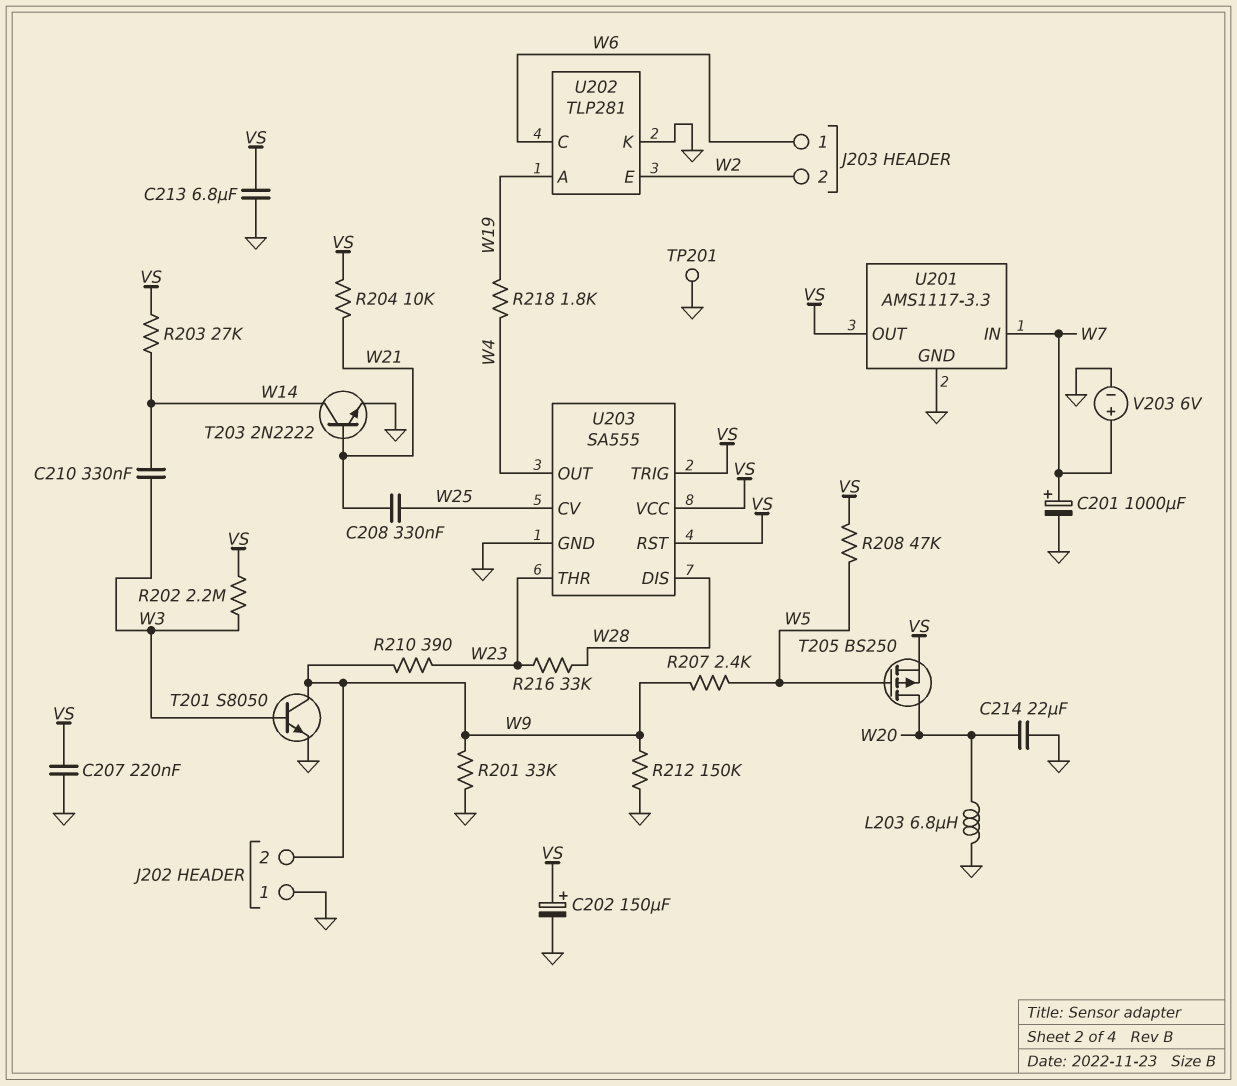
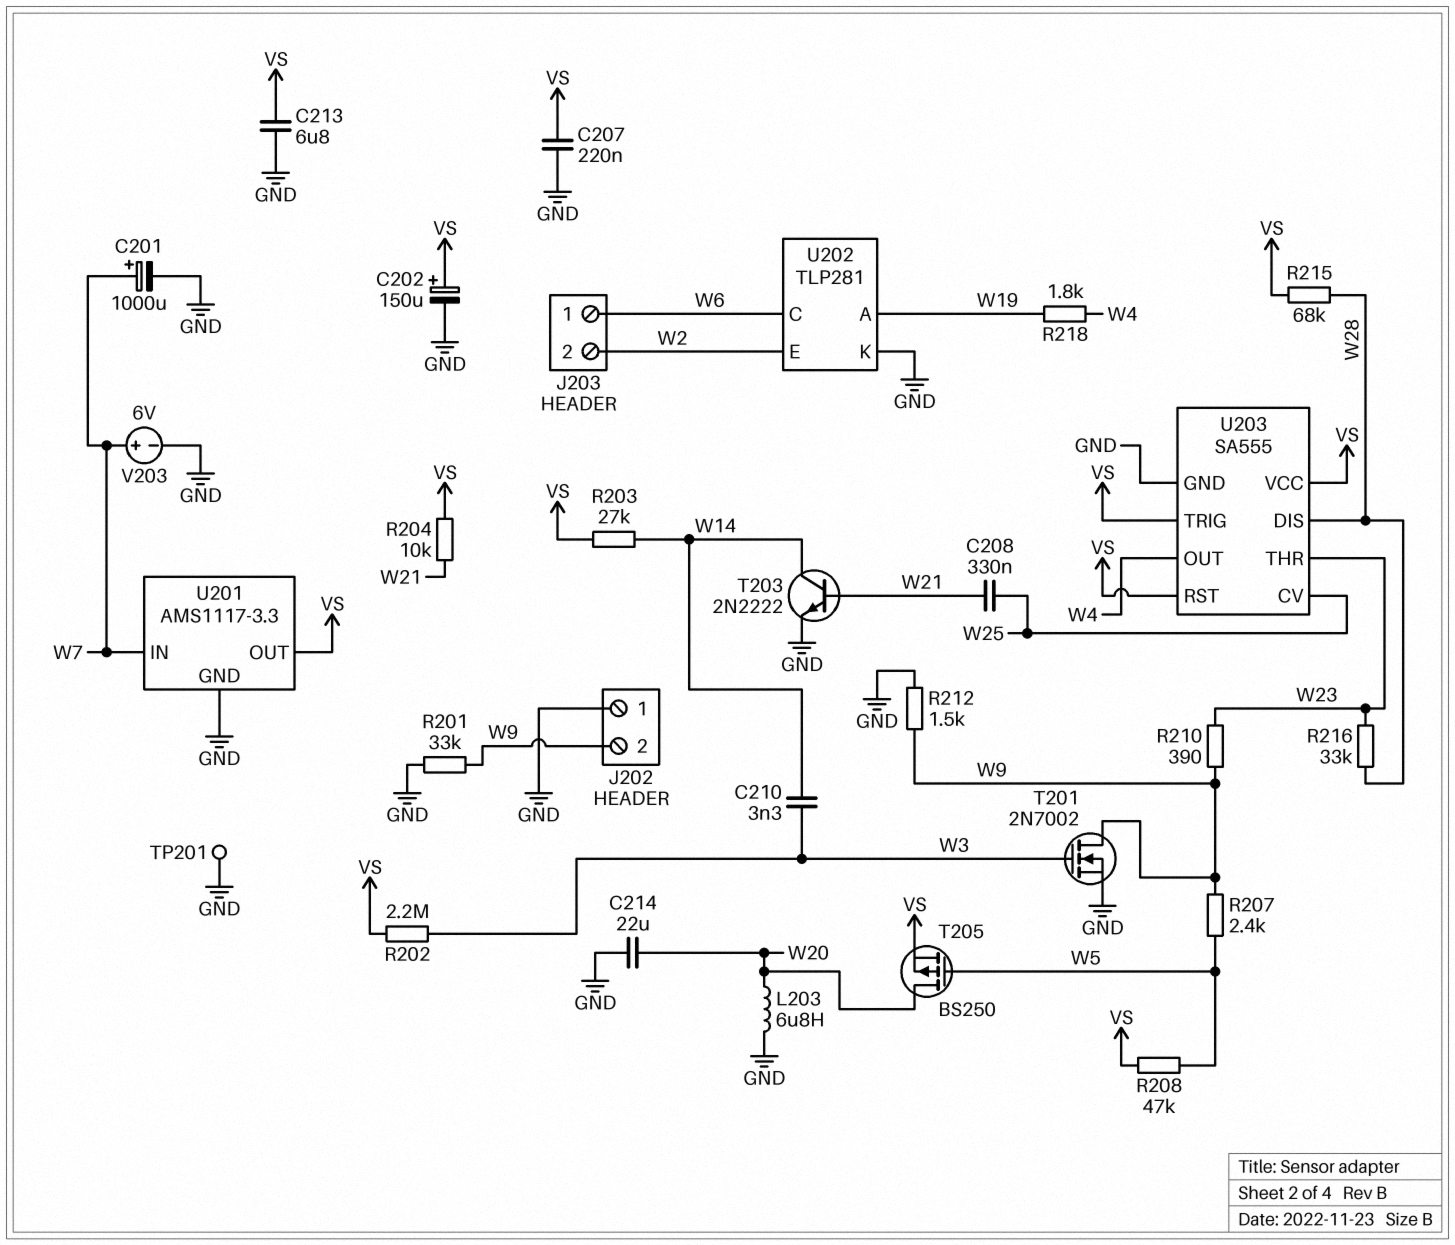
C210: 330nF (W3, W14) -> 3.3nF (W3, W14)
R212: 150k (GND, W9) -> 1.5k (GND, W9)
R215: none -> 68k (VS, W28)
T201: NPN S8050 (B W3, C W9, E GND) -> NMOS 2N7002 (G W3, D W9, S GND)

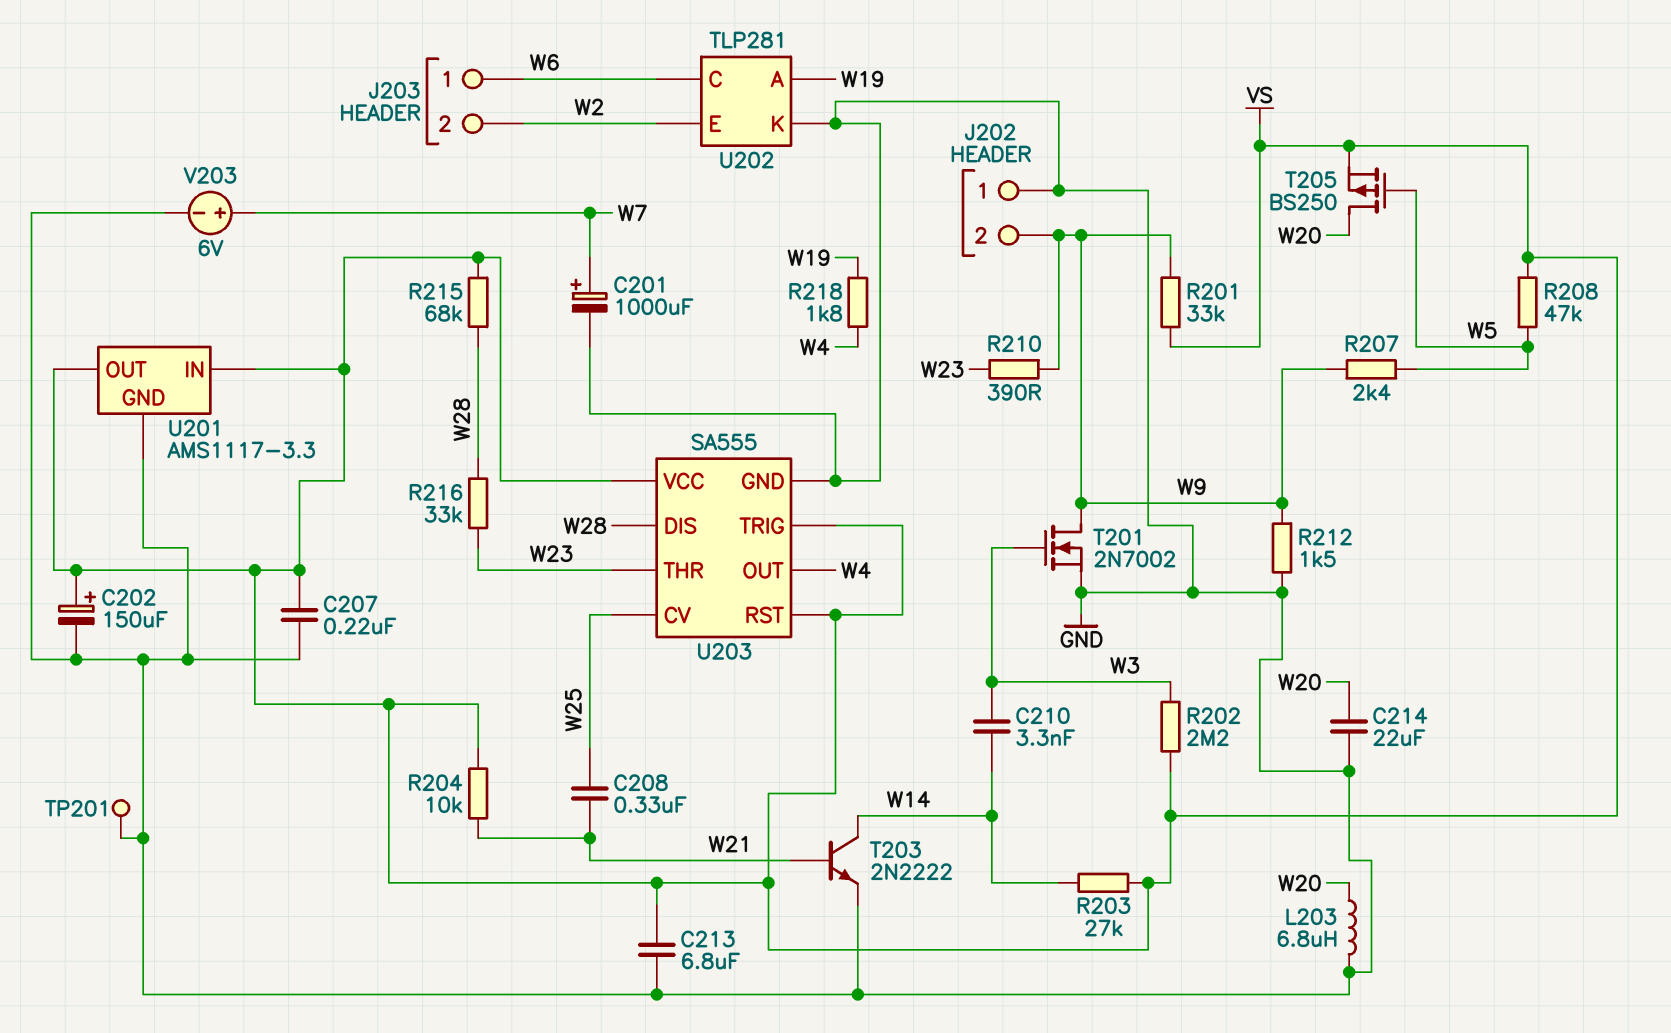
R201: 33k (GND, W9) -> 33k (VS, W9)
U201 pin IN: W7 -> VS

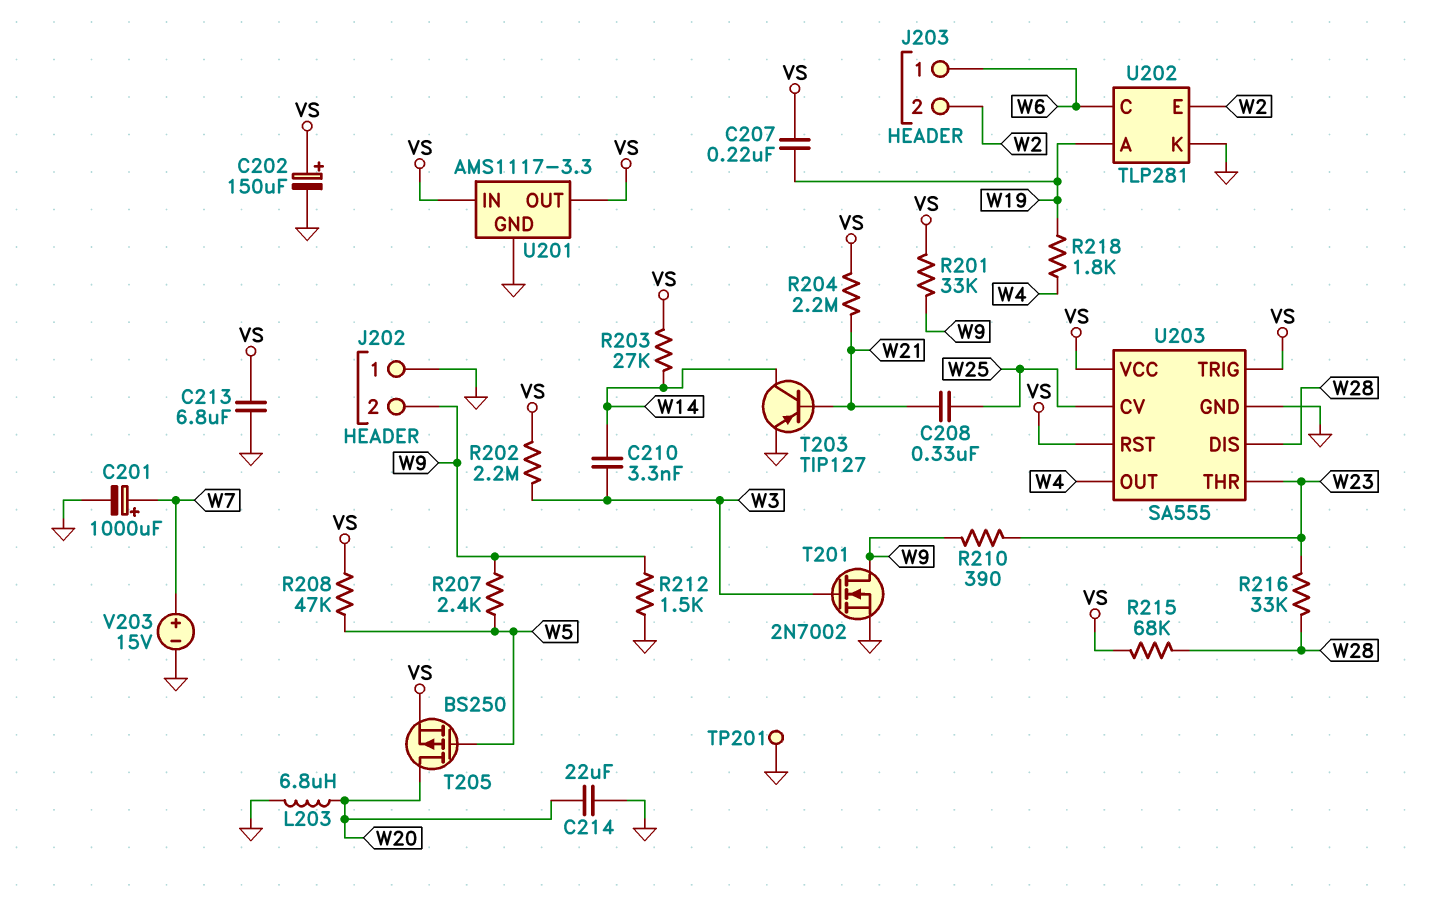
C207: 220nF (GND, VS) -> 220nF (VS, W19)
R204: 10k (VS, W21) -> 2.2M (VS, W21)
T203: NPN 2N2222 (B W21, C W14, E GND) -> PNP TIP127 (B W21, C W14, E GND)
V203: 6V (plus W7, minus GND) -> 15V (plus W7, minus GND)

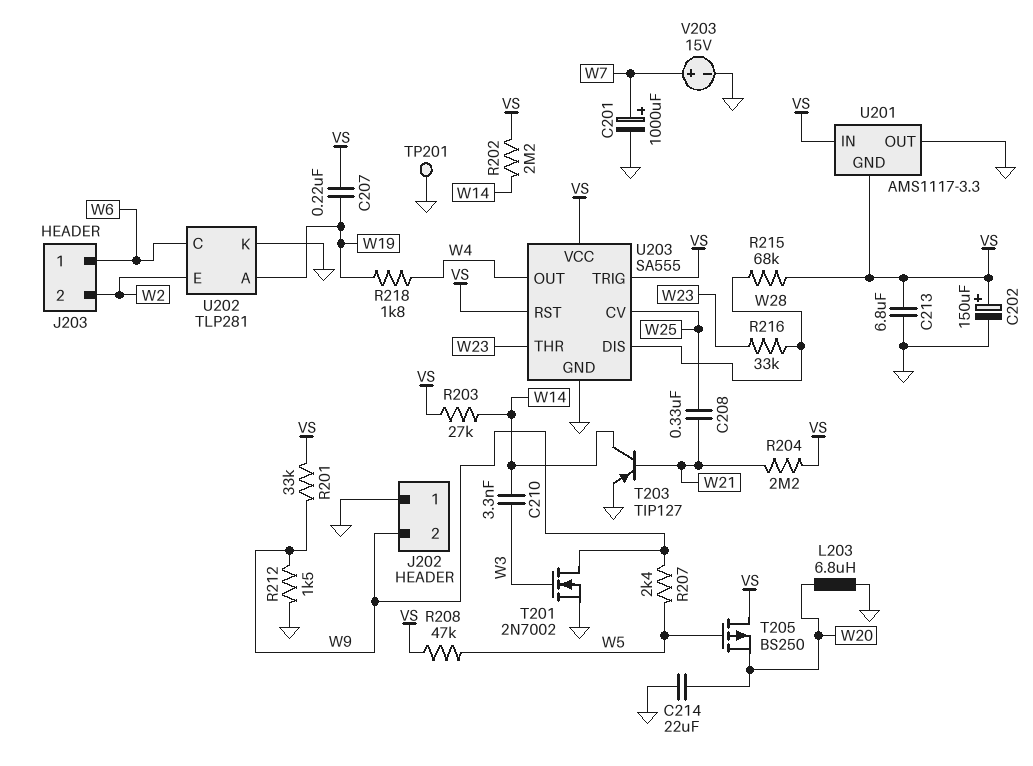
R202: 2.2M (VS, W3) -> 2.2M (VS, W14)
R210: 390 (W9, W23) -> none
T205: PMOS BS250 (G W5, D W20, S VS) -> PMOS BS250 (G W5, D VS, S W20)
U201 pin GND: GND -> VS
U201 pin OUT: VS -> GND

